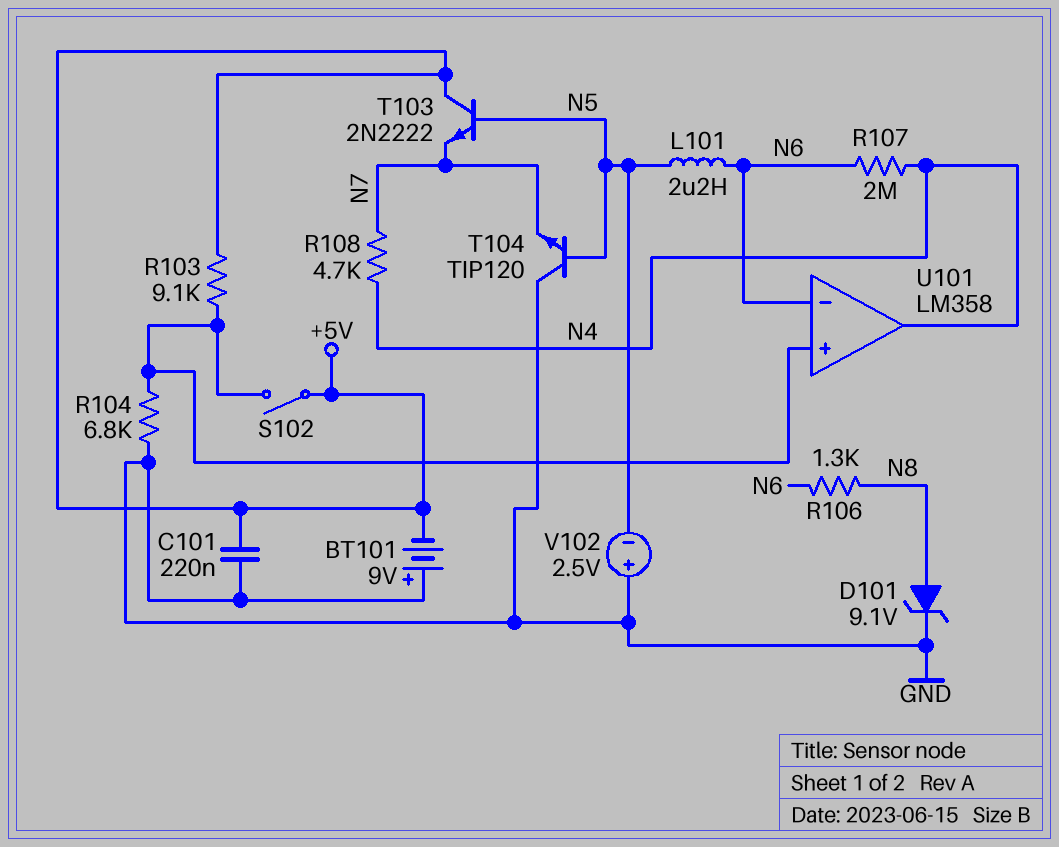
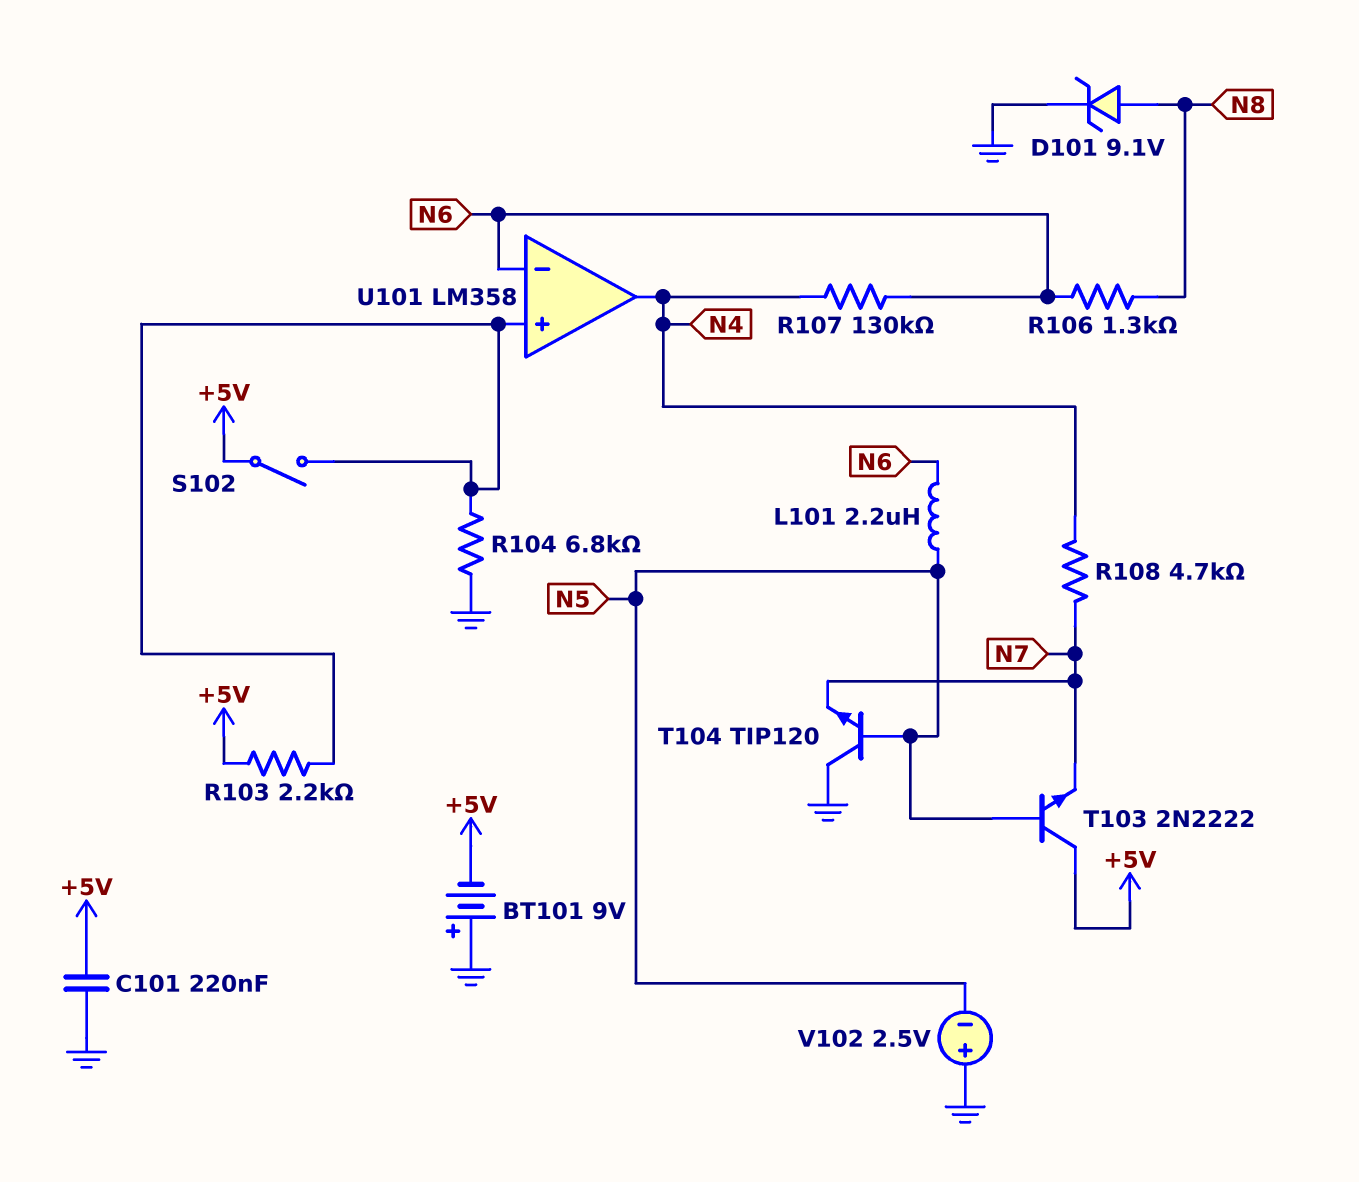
R103: 9.1k (+5V, U101/in+) -> 2.2k (+5V, U101/in+)
R107: 2M (N4, N6) -> 130k (N4, N6)

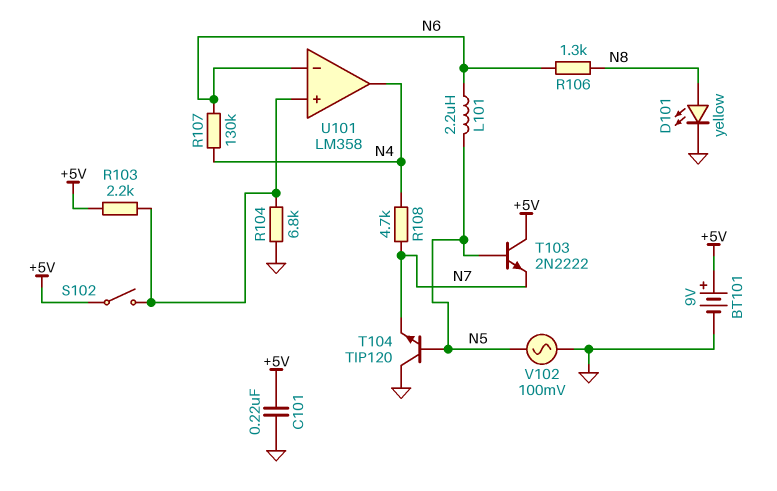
BT101: 9V (plus GND, minus +5V) -> 9V (plus +5V, minus GND)
D101: zener 9.1V (A N8, K GND) -> LED yellow (A N8, K GND)
V102: 2.5V (plus GND, minus N5) -> AC 100mV (GND, N5)

